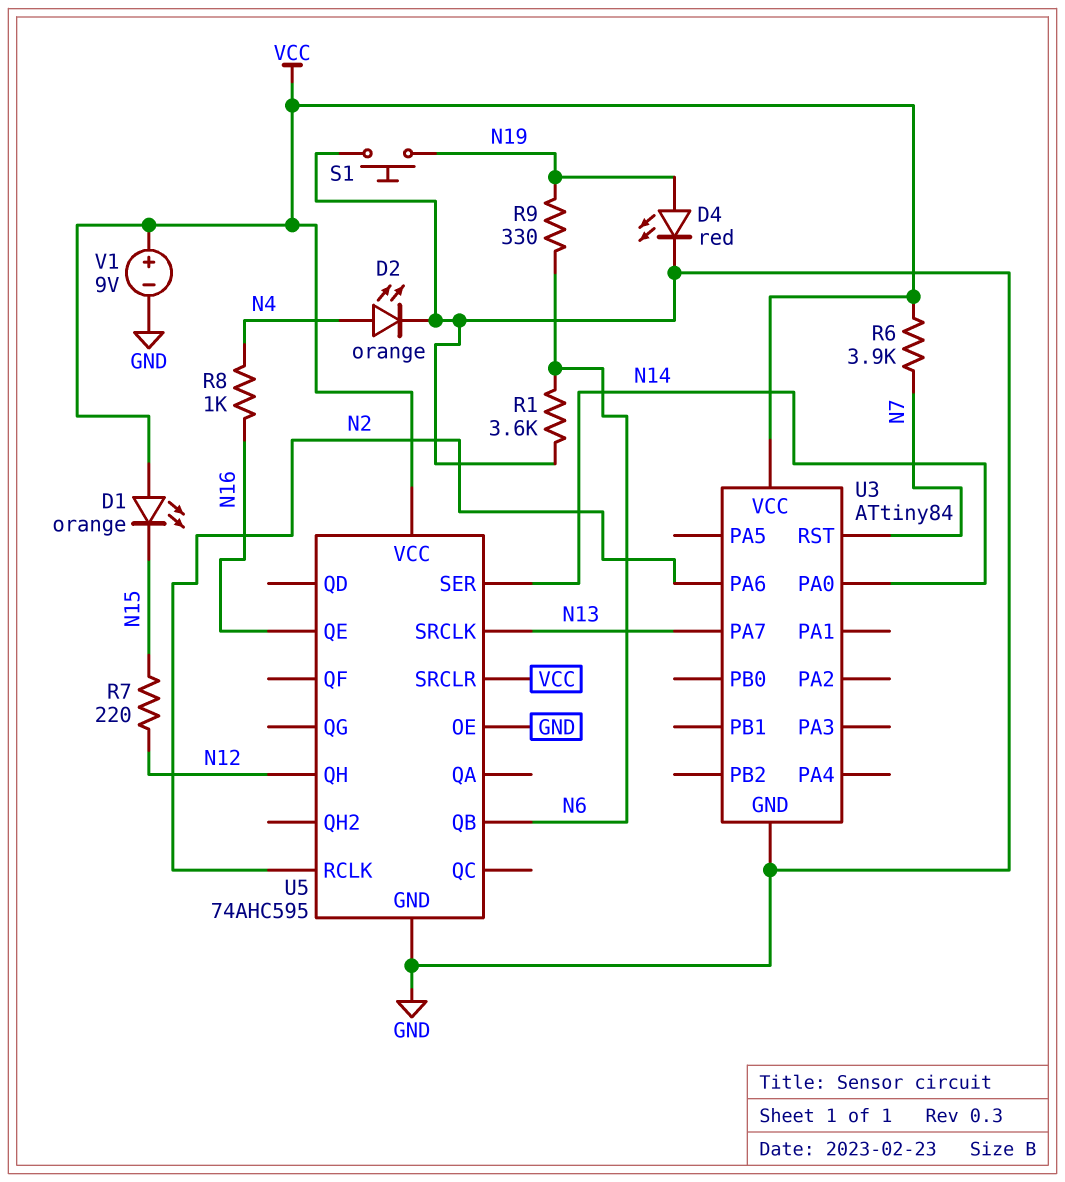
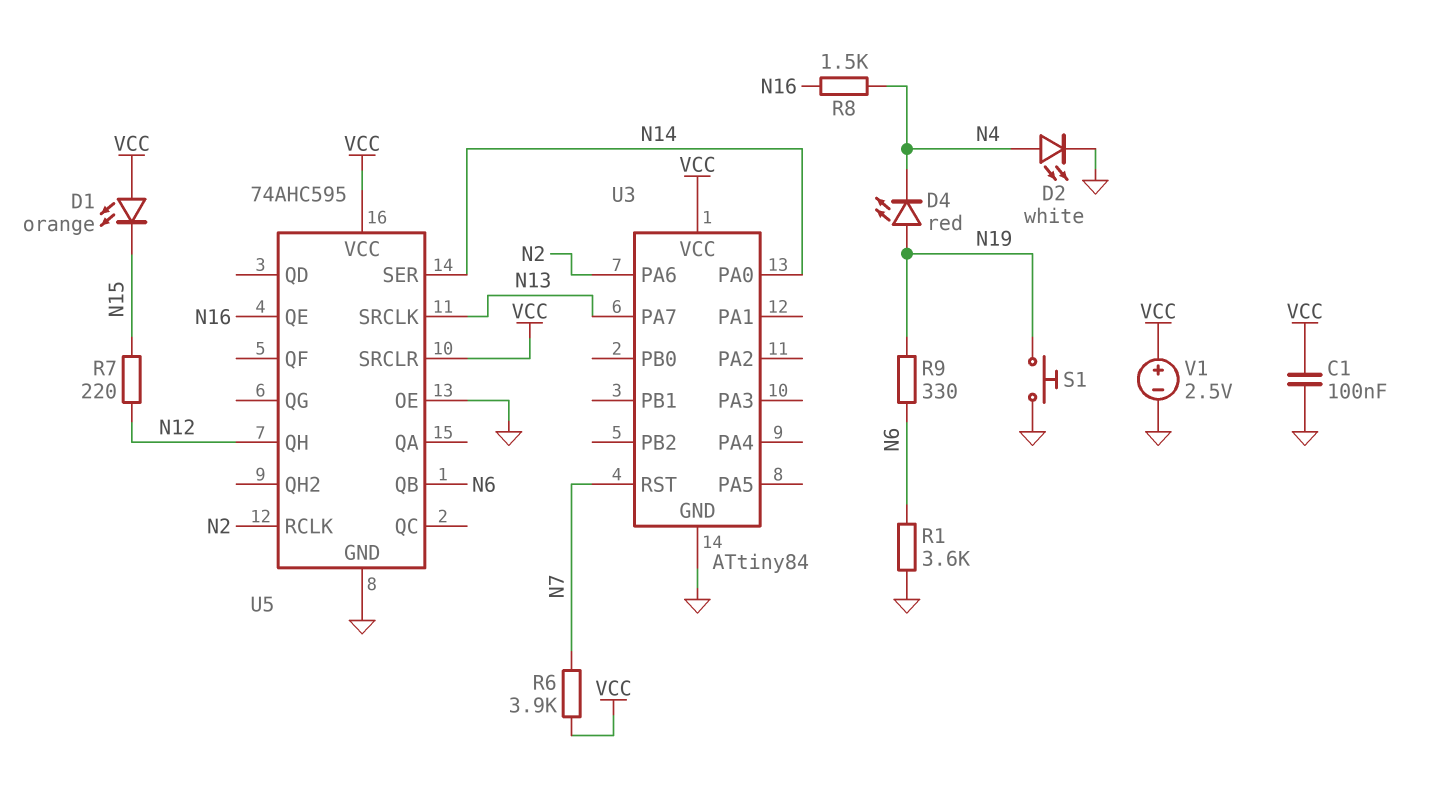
C1: none -> 100nF (GND, VCC)
D2: LED orange (A N4, K GND) -> LED white (A N4, K GND)
D4: LED red (A N19, K GND) -> LED red (A N19, K N4)
R8: 1k (N4, N16) -> 1.5k (N4, N16)
V1: 9V (plus VCC, minus GND) -> 2.5V (plus VCC, minus GND)

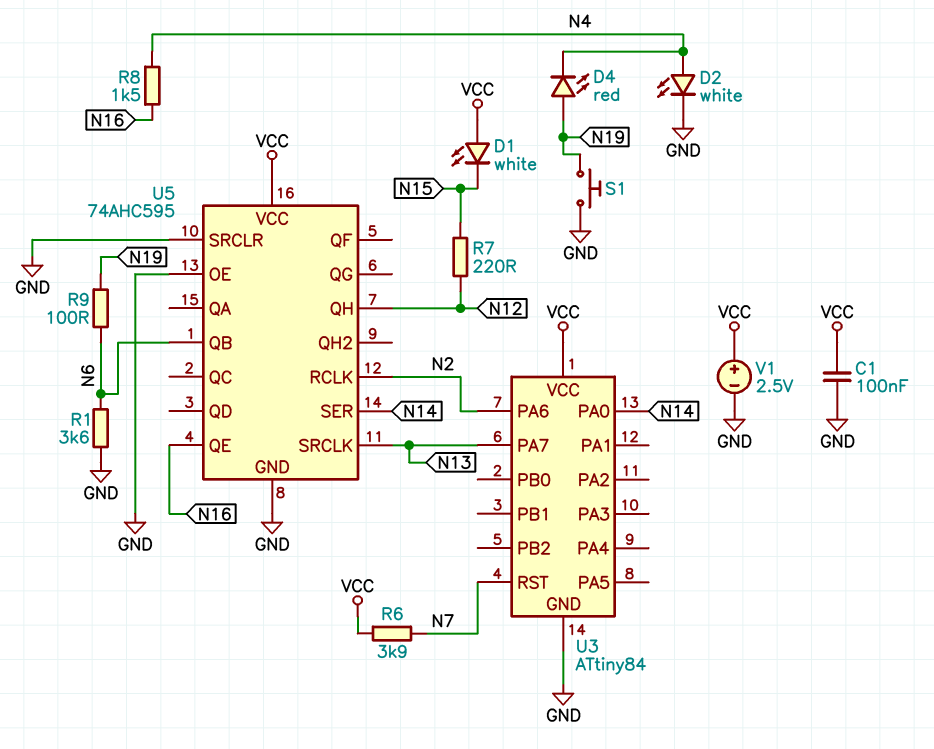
D1: LED orange (A VCC, K N15) -> LED white (A VCC, K N15)
R9: 330 (N6, N19) -> 100 (N6, N19)
U5 pin SRCLR: VCC -> GND

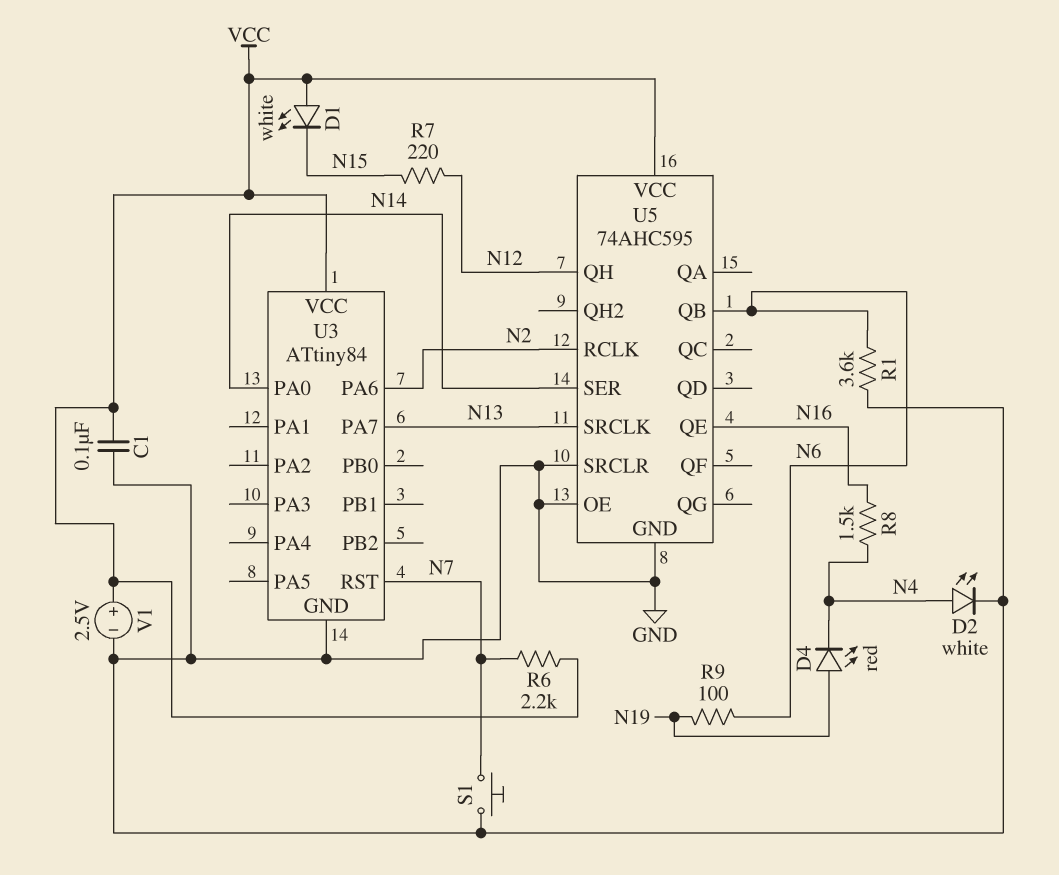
R6: 3.9k (N7, VCC) -> 2.2k (N7, VCC)
S1: button (GND, N19) -> button (GND, N7)

